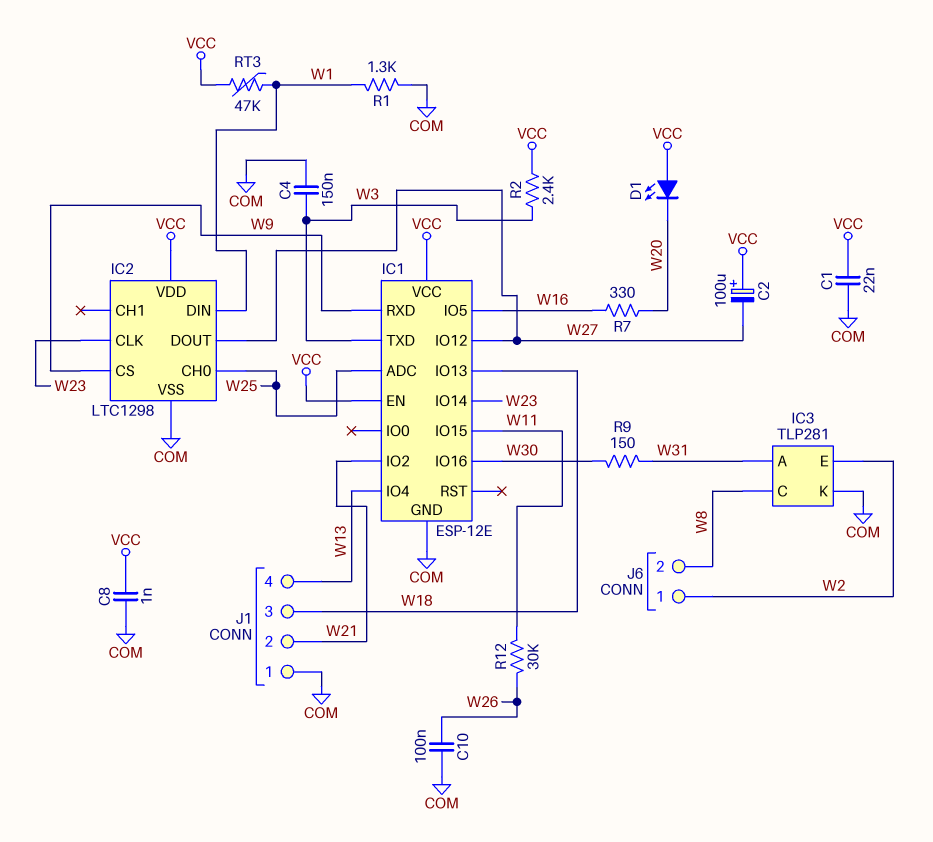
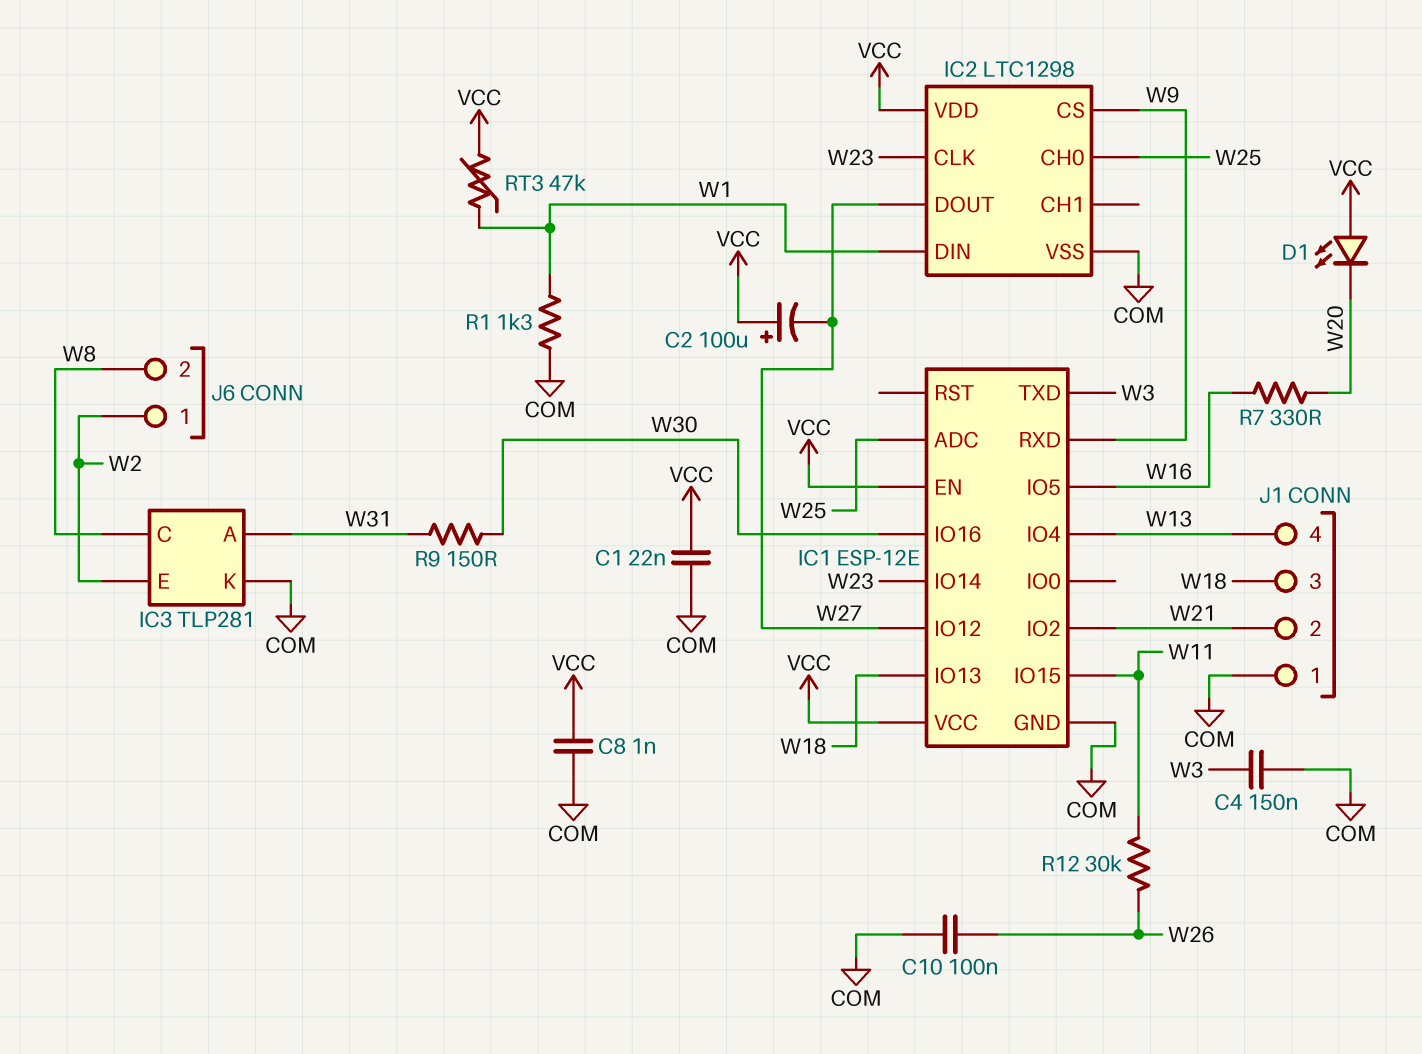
R2: 2.4k (VCC, W3) -> none

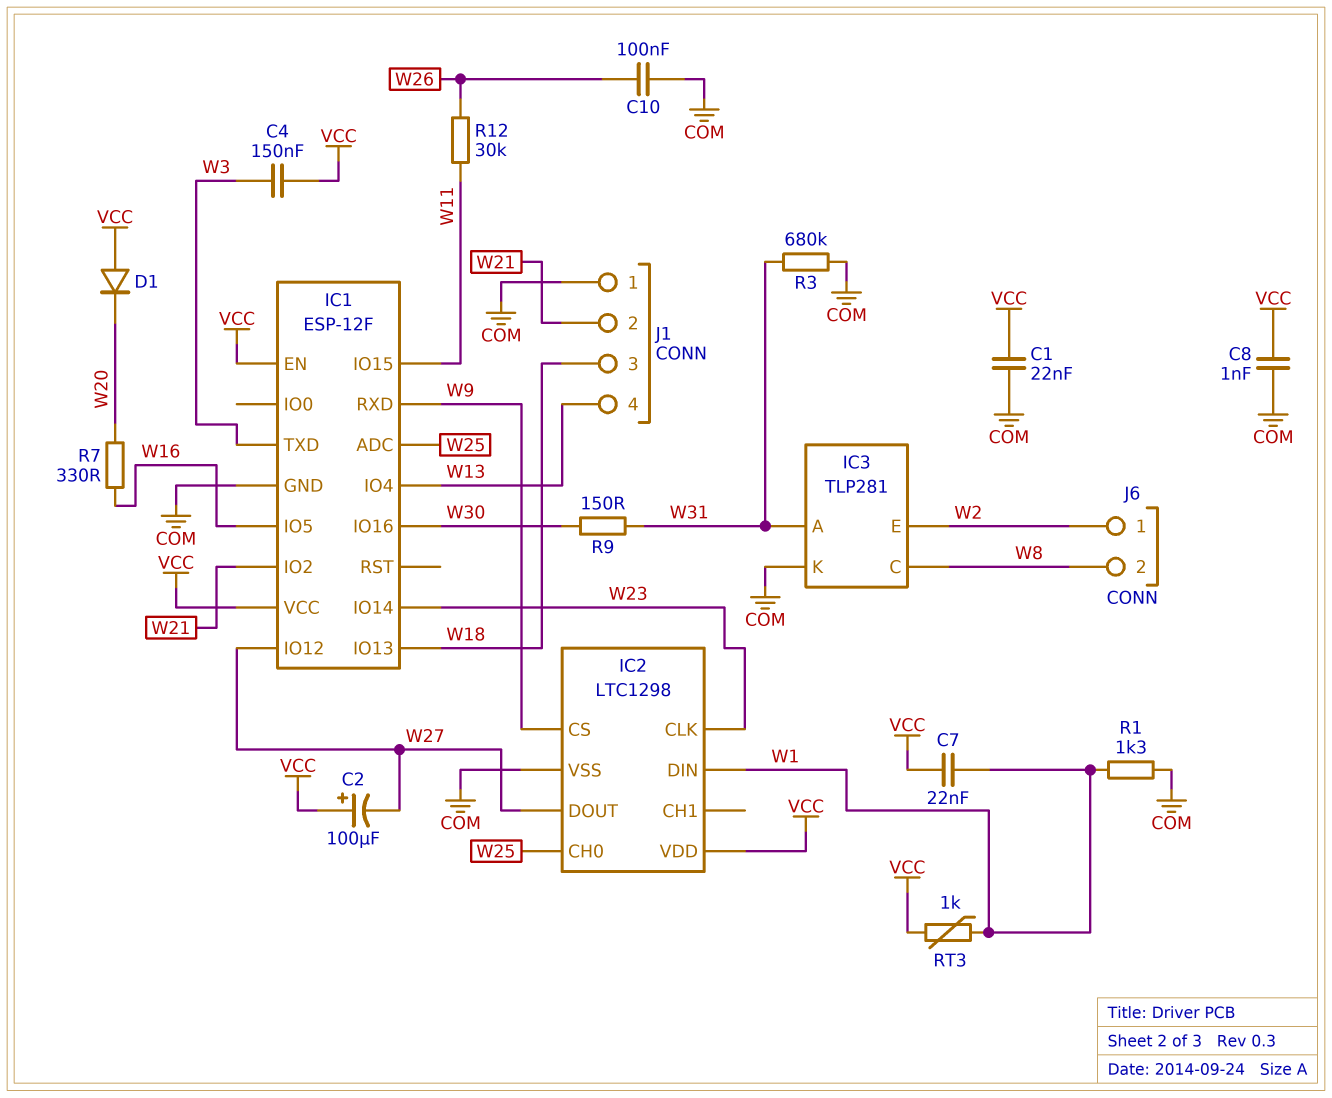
C4: 150nF (COM, W3) -> 150nF (VCC, W3)
C7: none -> 22nF (VCC, W1)
D1: LED (A VCC, K W20) -> diode (A VCC, K W20)
IC1: ESP-12E -> ESP-12F
R3: none -> 680k (COM, W31)
RT3: 47k (VCC, W1) -> 1k (VCC, W1)

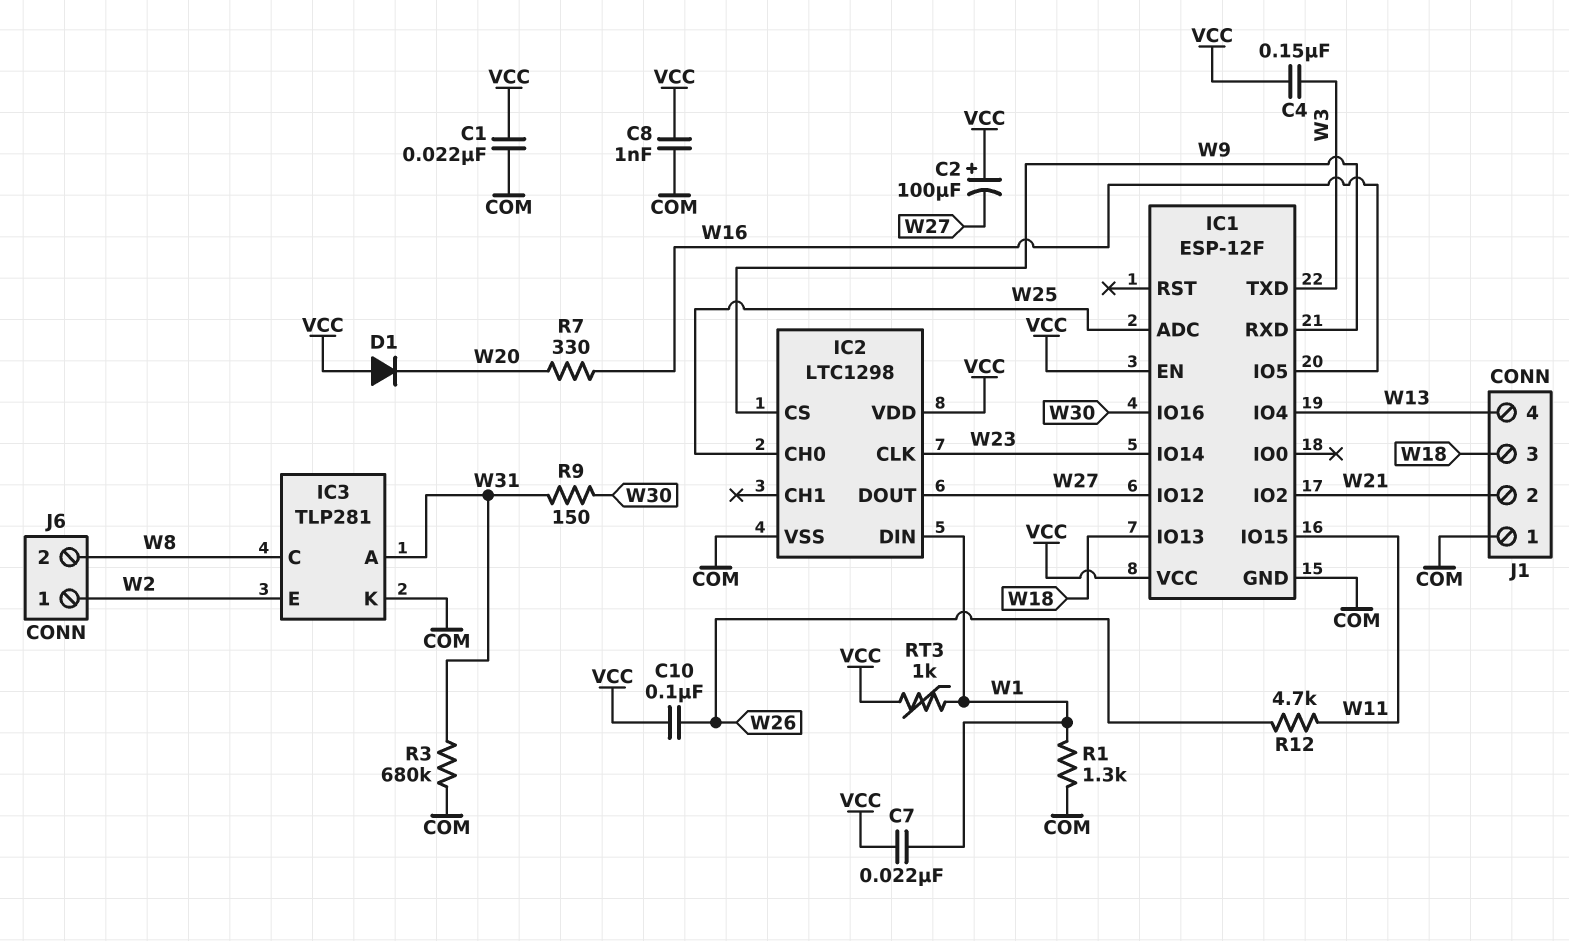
C10: 100nF (COM, W26) -> 100nF (VCC, W26)
R12: 30k (W11, W26) -> 4.7k (W11, W26)

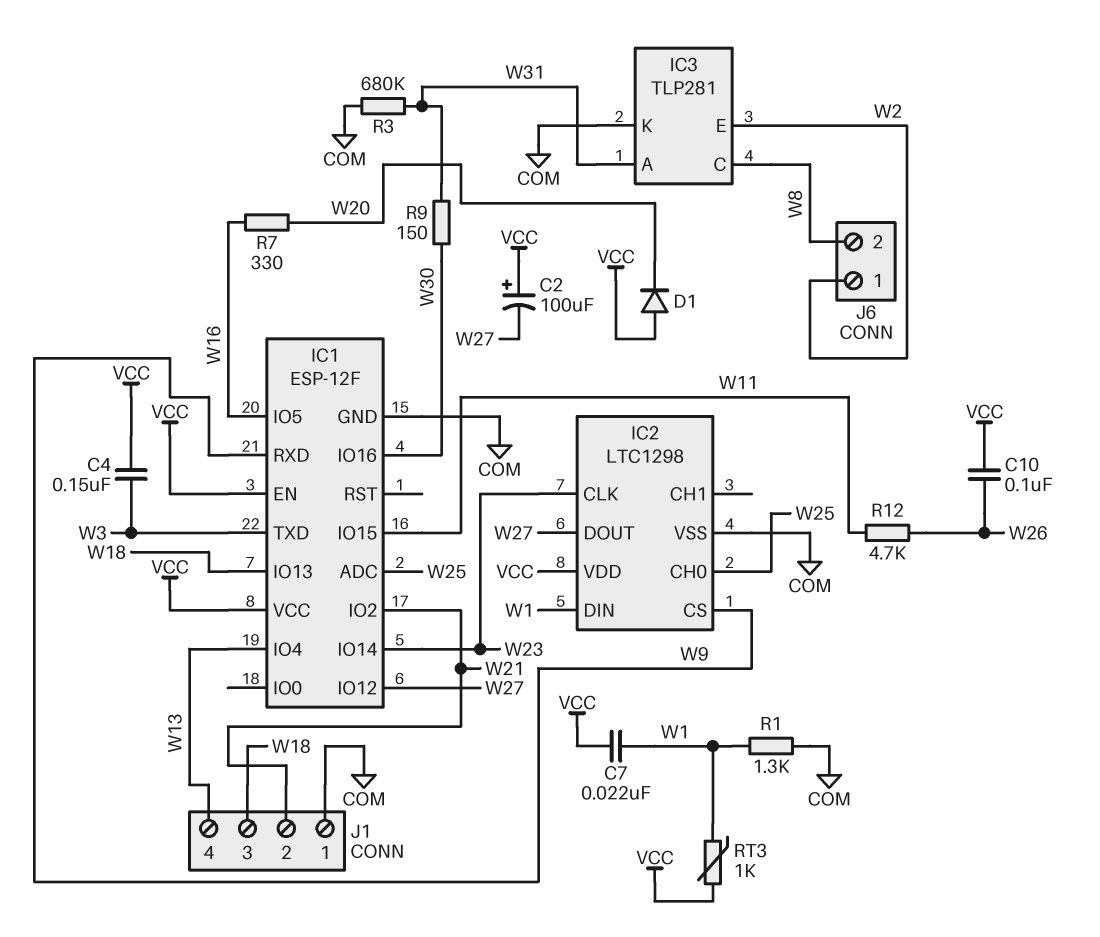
C1: 22nF (COM, VCC) -> none
C8: 1nF (COM, VCC) -> none

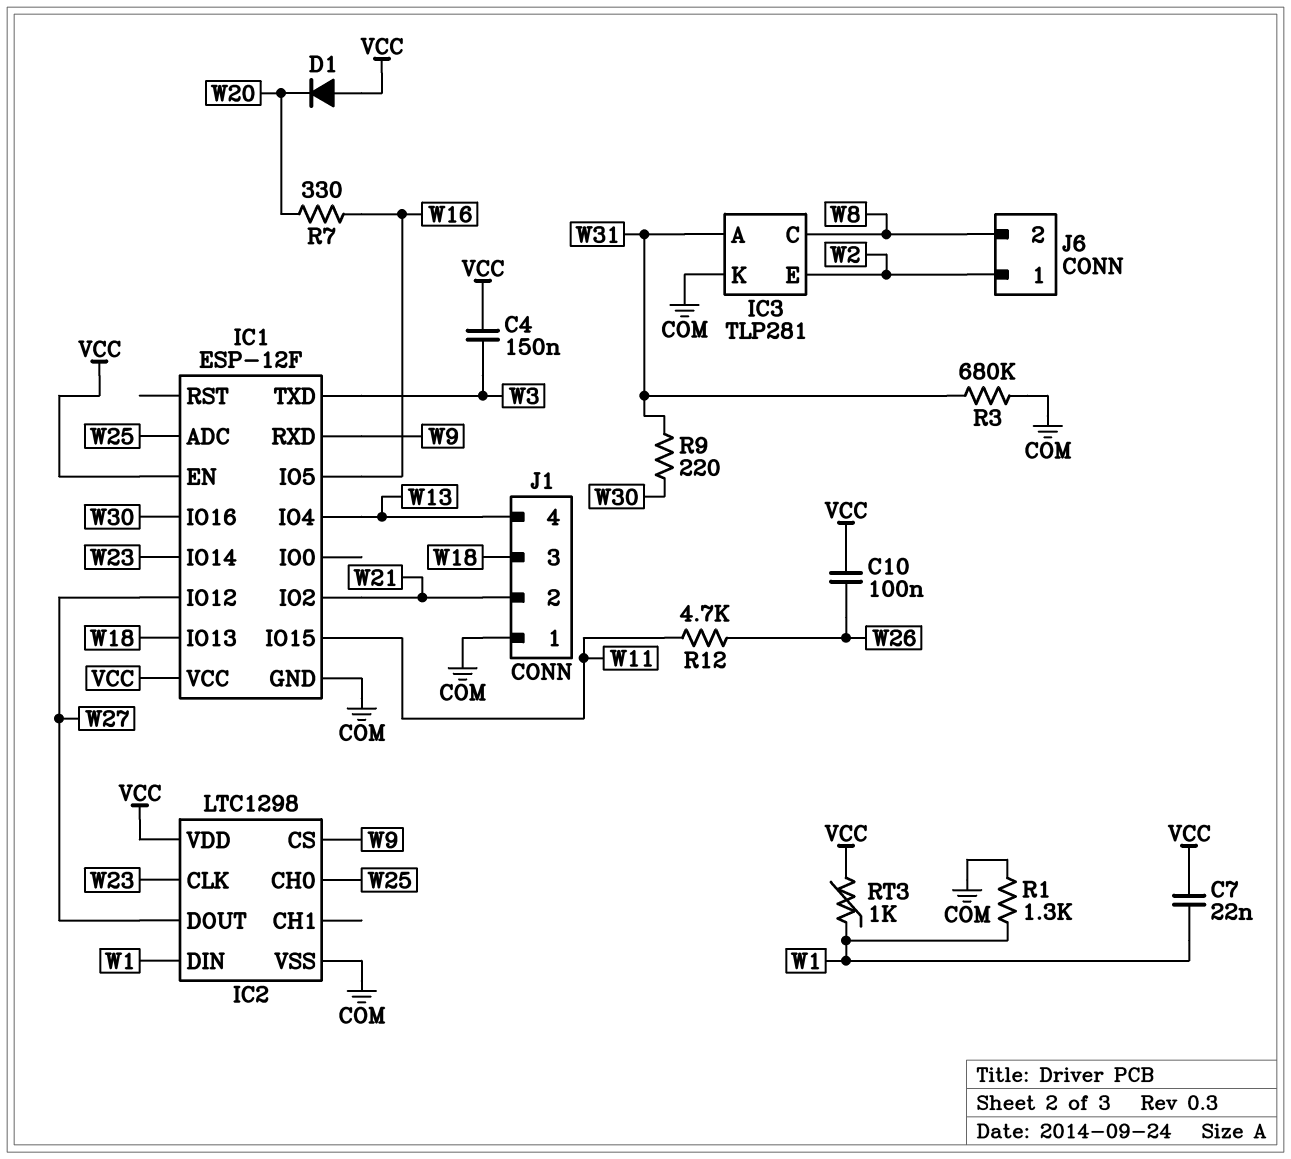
C2: 100uF (plus VCC, minus W27) -> none
R9: 150 (W30, W31) -> 220 (W30, W31)

